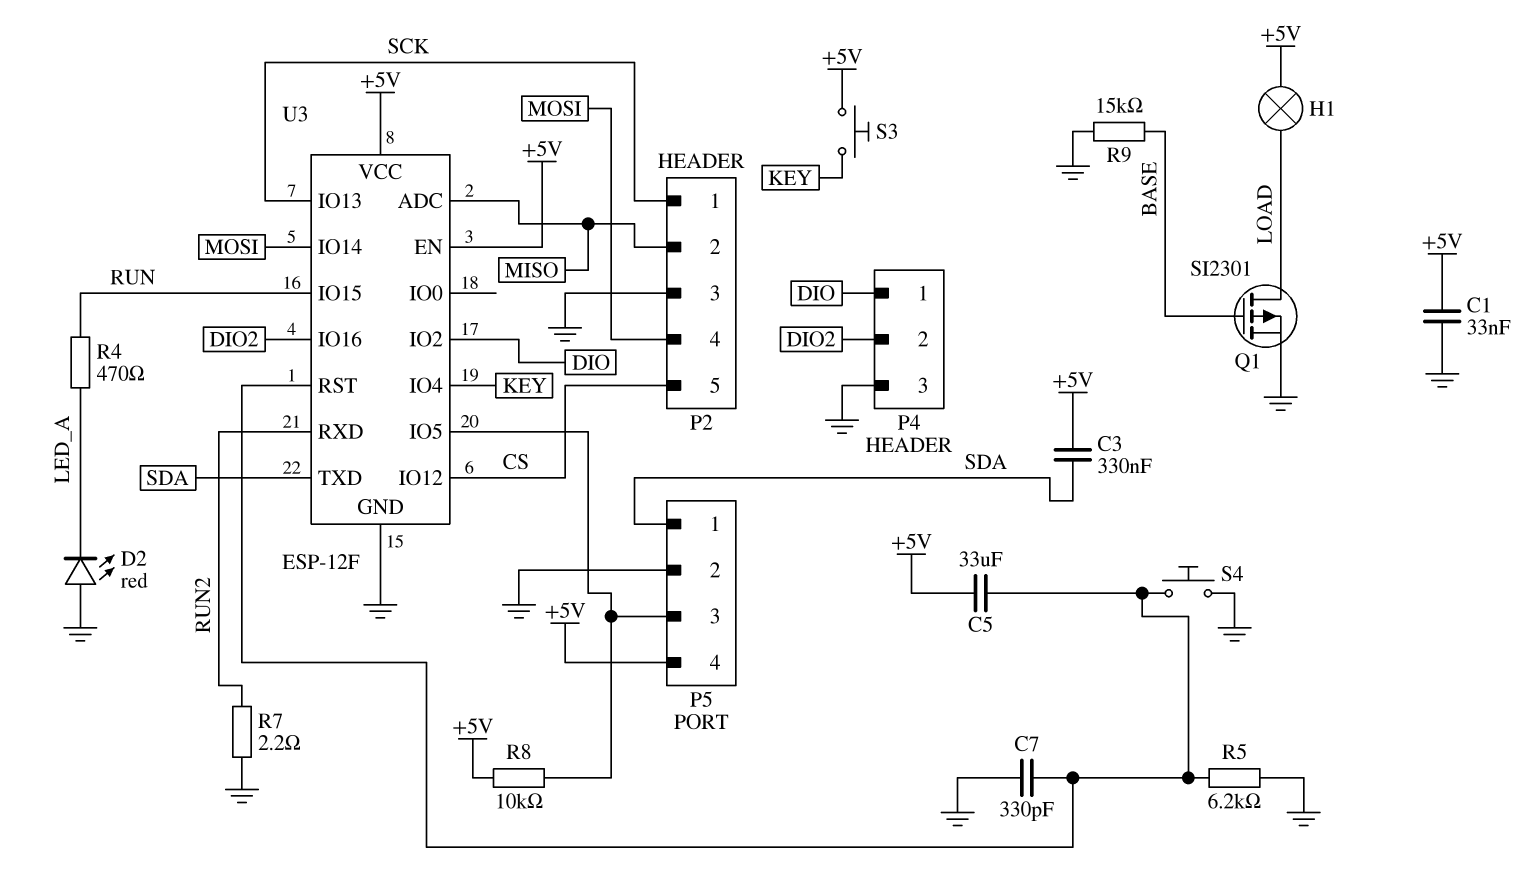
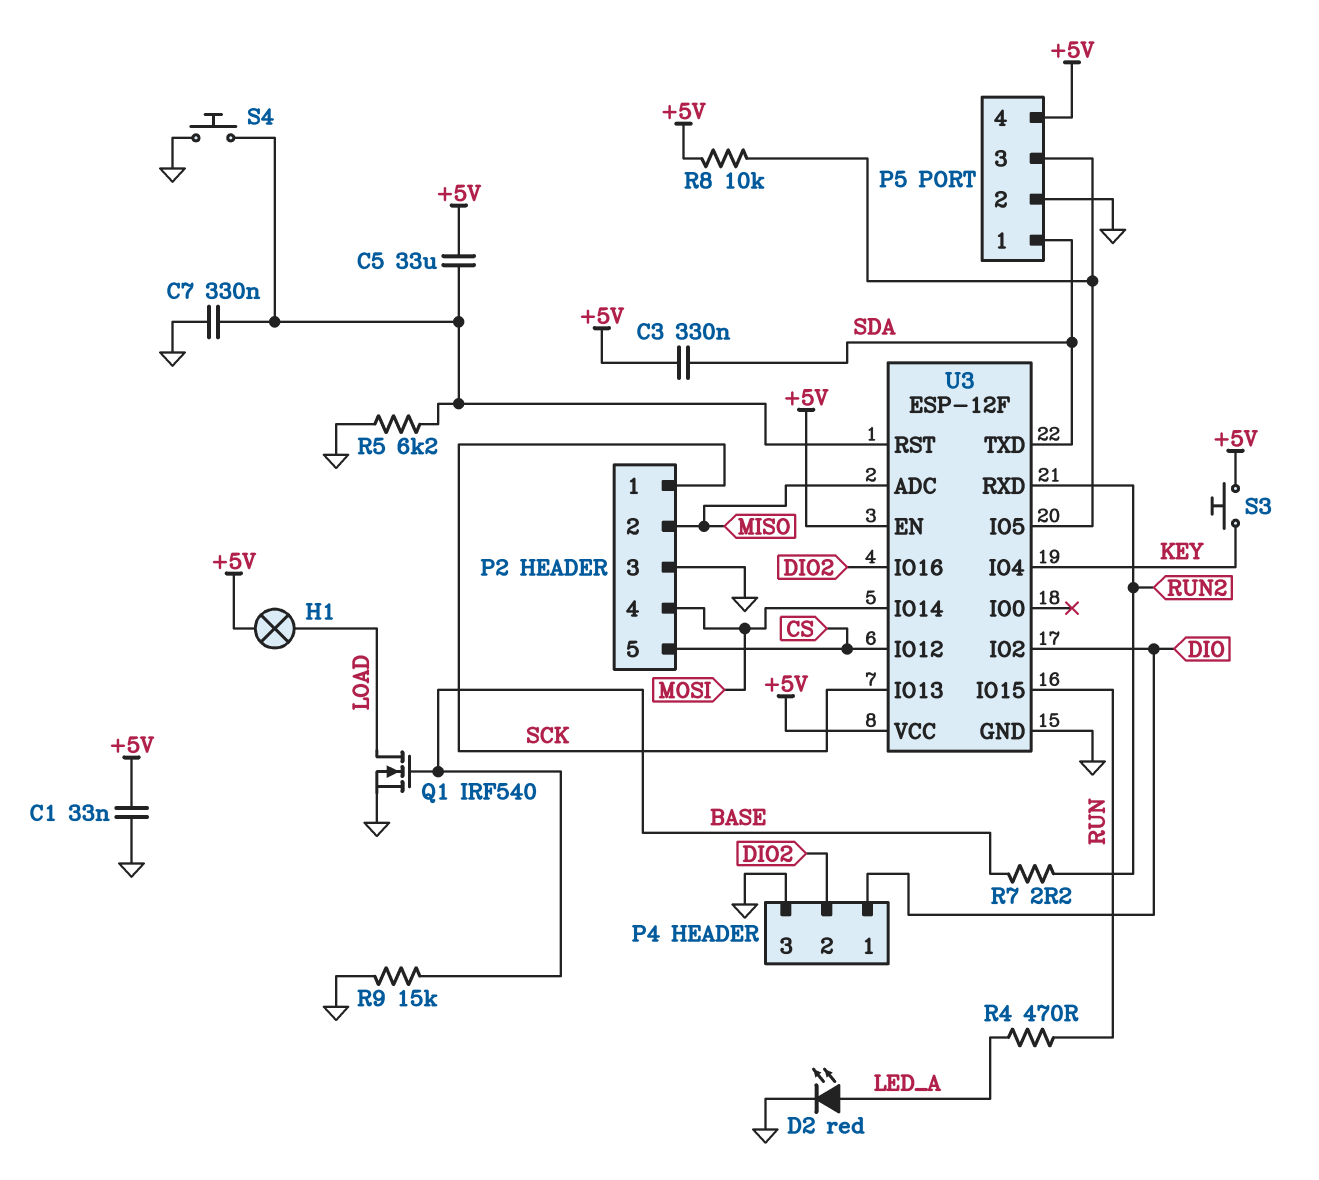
C7: 330pF (GND, U3/RST) -> 330nF (GND, U3/RST)
D2: LED red (A GND, K LED_A) -> LED red (A LED_A, K GND)
Q1: PMOS SI2301 (G BASE, D LOAD, S GND) -> NMOS IRF540 (G BASE, D LOAD, S GND)
R7: 2.2 (GND, RUN2) -> 2.2 (BASE, RUN2)

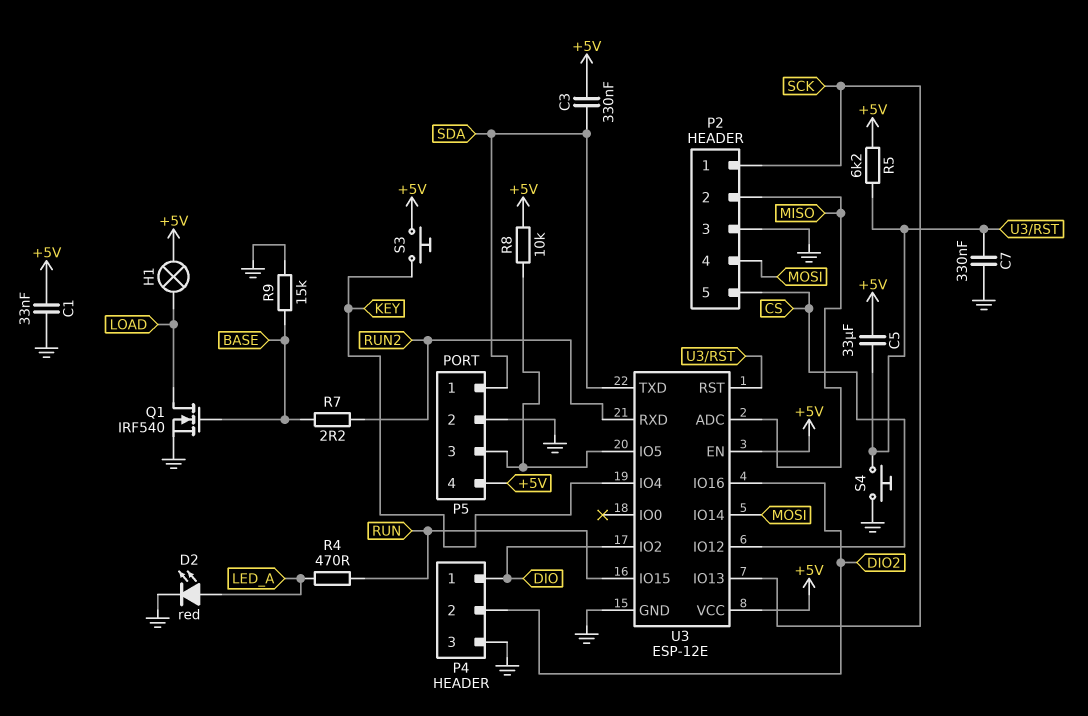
R5: 6.2k (GND, U3/RST) -> 6.2k (+5V, U3/RST)
U3: ESP-12F -> ESP-12E

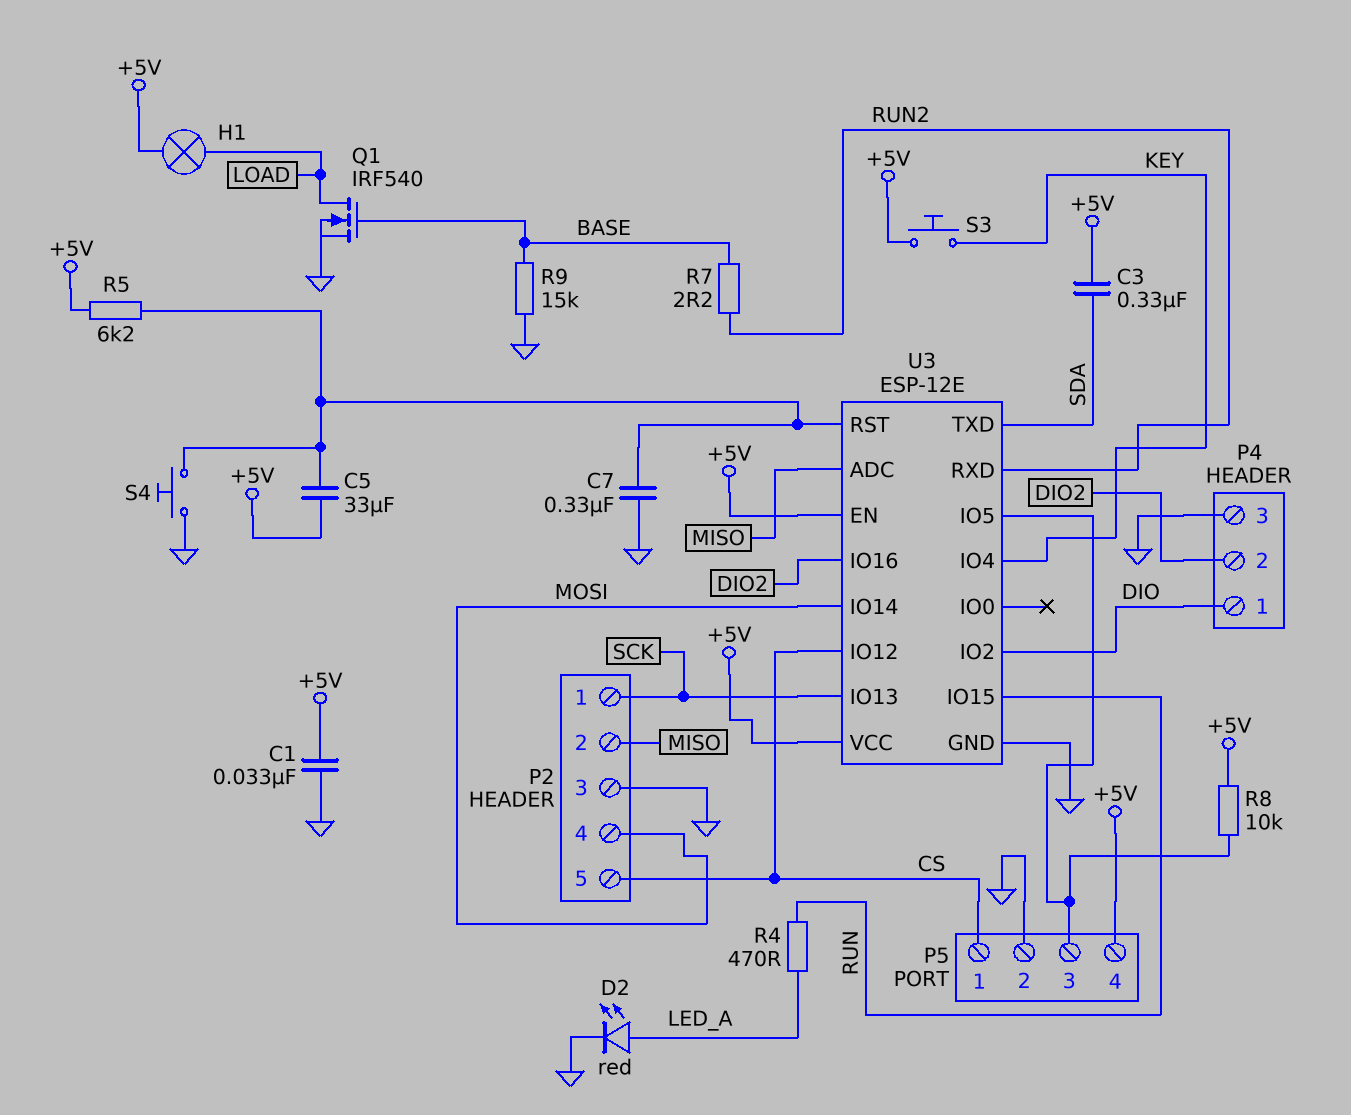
P5 pin 1: SDA -> CS

